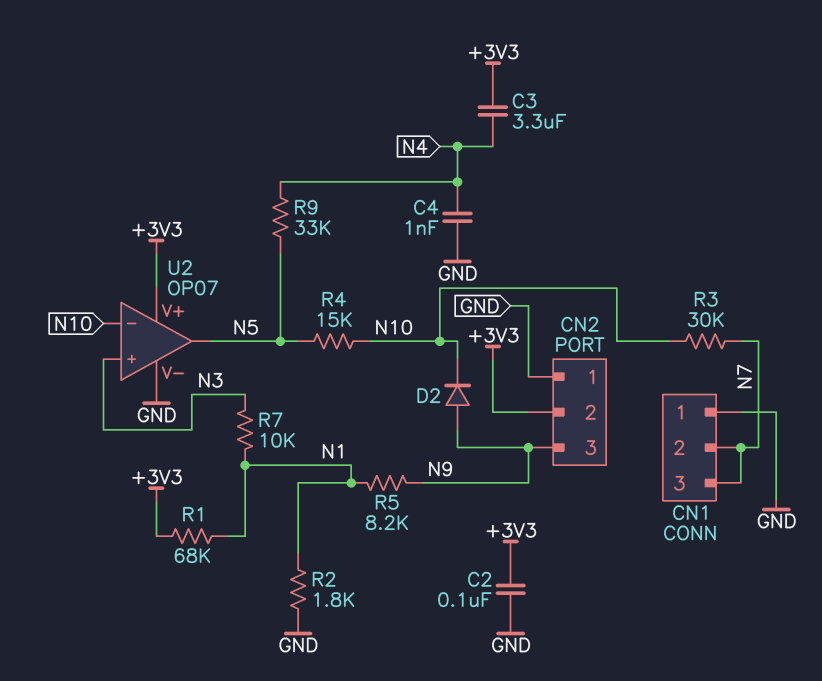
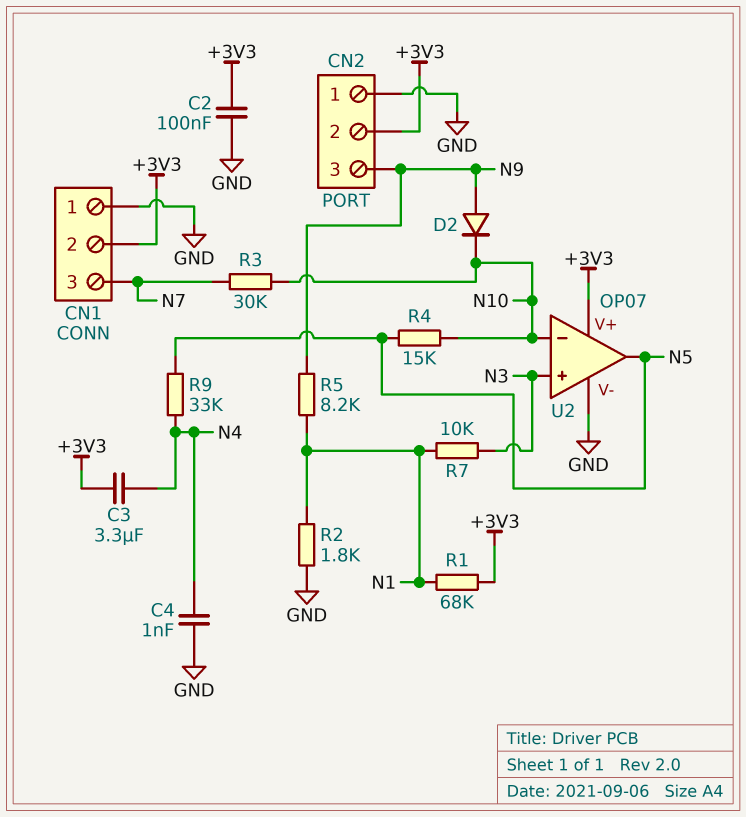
CN1 pin 2: N7 -> +3V3

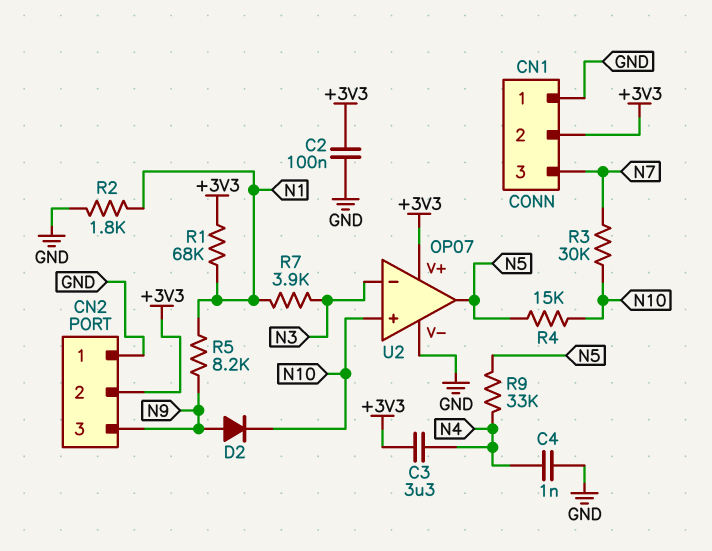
R7: 10k (N1, N3) -> 3.9k (N1, N3)
U2 pin in+: N3 -> N10
U2 pin in-: N10 -> N3

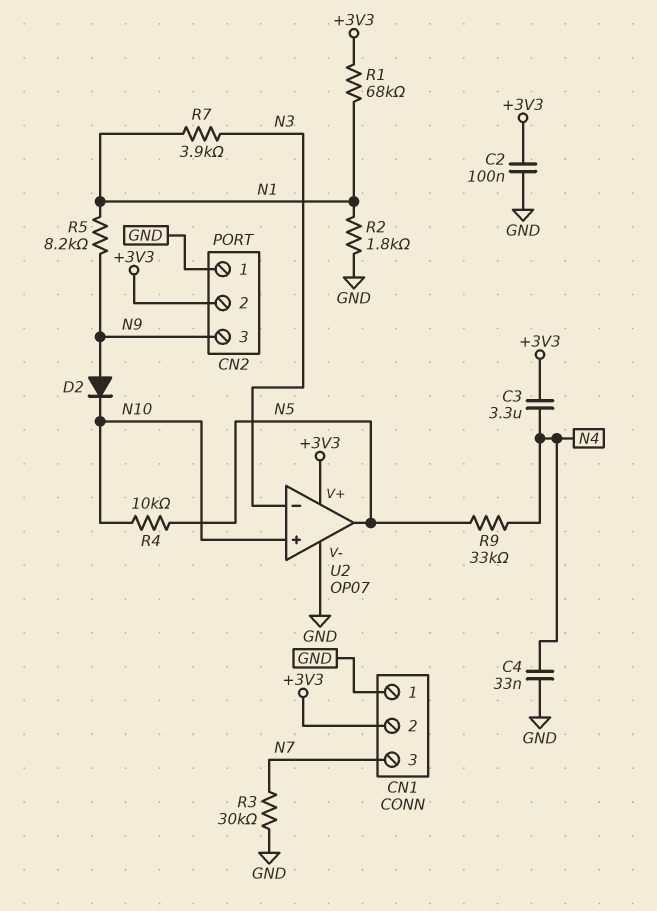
C4: 1nF (GND, N4) -> 33nF (GND, N4)
R3: 30k (N7, N10) -> 30k (GND, N7)
R4: 15k (N5, N10) -> 10k (N5, N10)

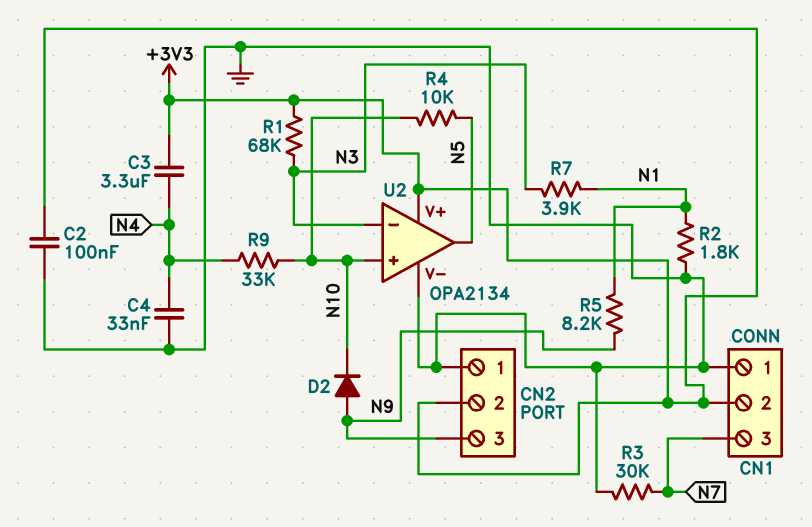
R1: 68k (+3V3, N1) -> 68k (+3V3, N3)
R9: 33k (N4, N5) -> 33k (N4, N10)
U2: OP07 -> OPA2134

